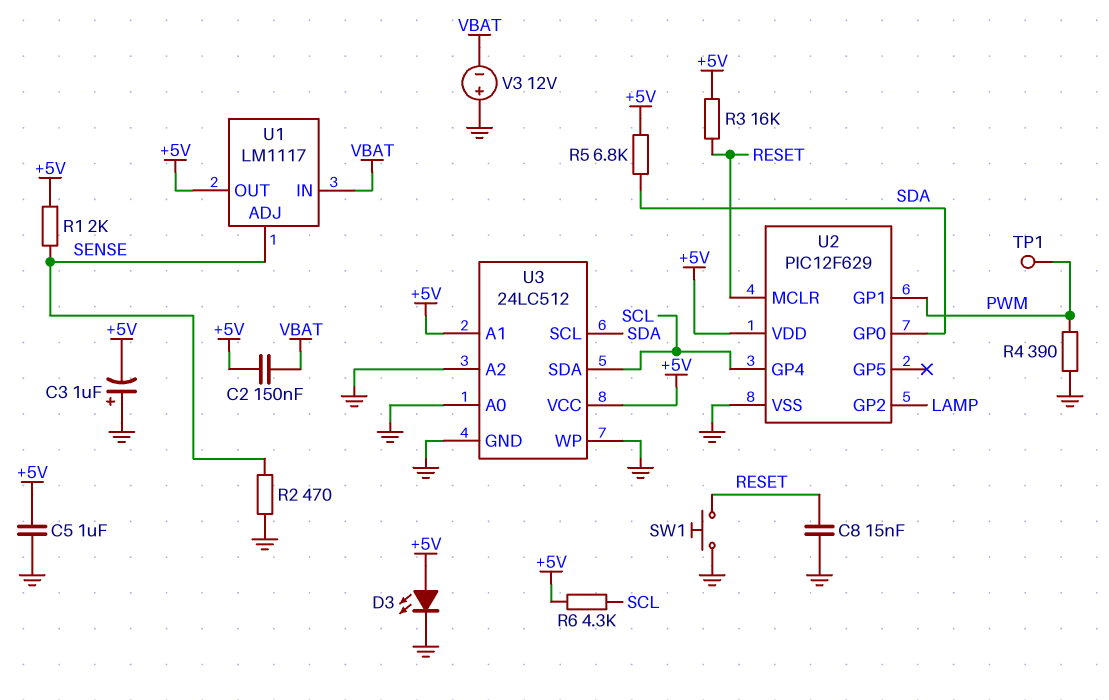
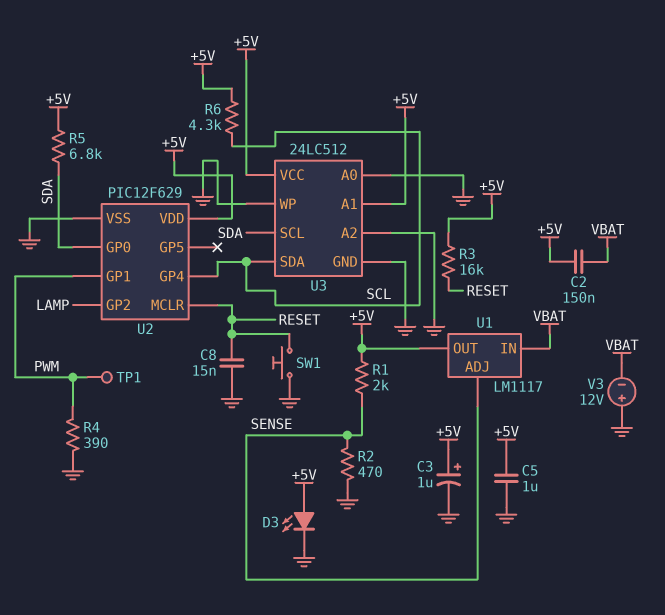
C3: 1uF (plus GND, minus +5V) -> 1uF (plus +5V, minus GND)

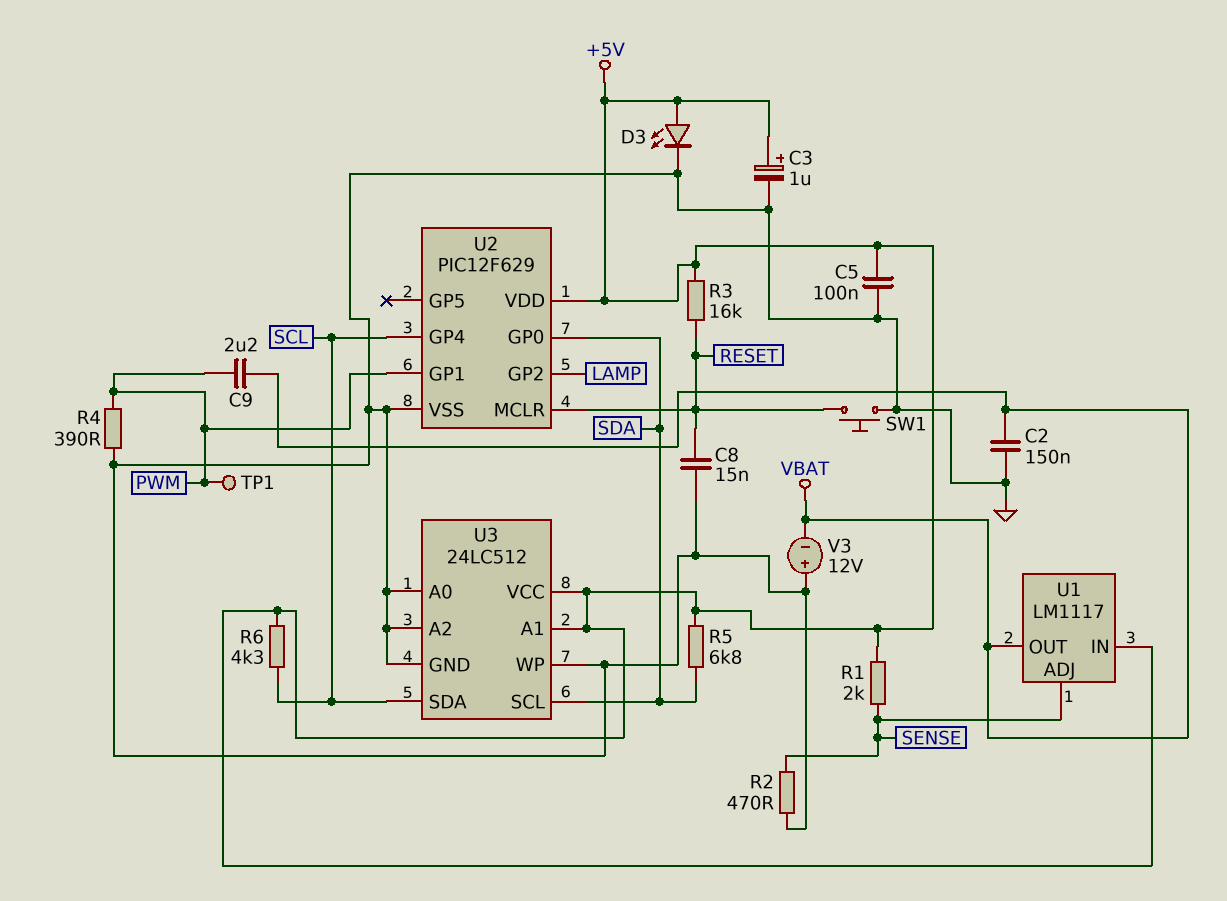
C2: 150nF (+5V, VBAT) -> 150nF (GND, VBAT)
C5: 1uF (+5V, GND) -> 100nF (+5V, GND)
C9: none -> 2.2uF (PWM, VBAT)
U1 pin IN: VBAT -> +5V
U1 pin OUT: +5V -> VBAT

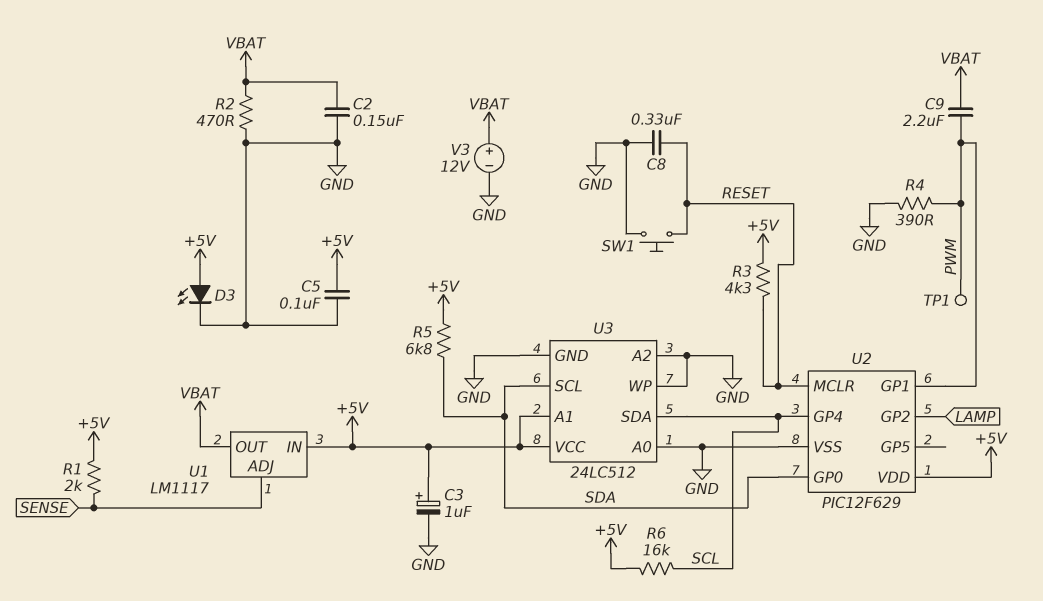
C8: 15nF (GND, RESET) -> 330nF (GND, RESET)
R2: 470 (GND, SENSE) -> 470 (GND, VBAT)
R3: 16k (+5V, RESET) -> 4.3k (+5V, RESET)
R6: 4.3k (+5V, SCL) -> 16k (+5V, SCL)
V3: 12V (plus GND, minus VBAT) -> 12V (plus VBAT, minus GND)

